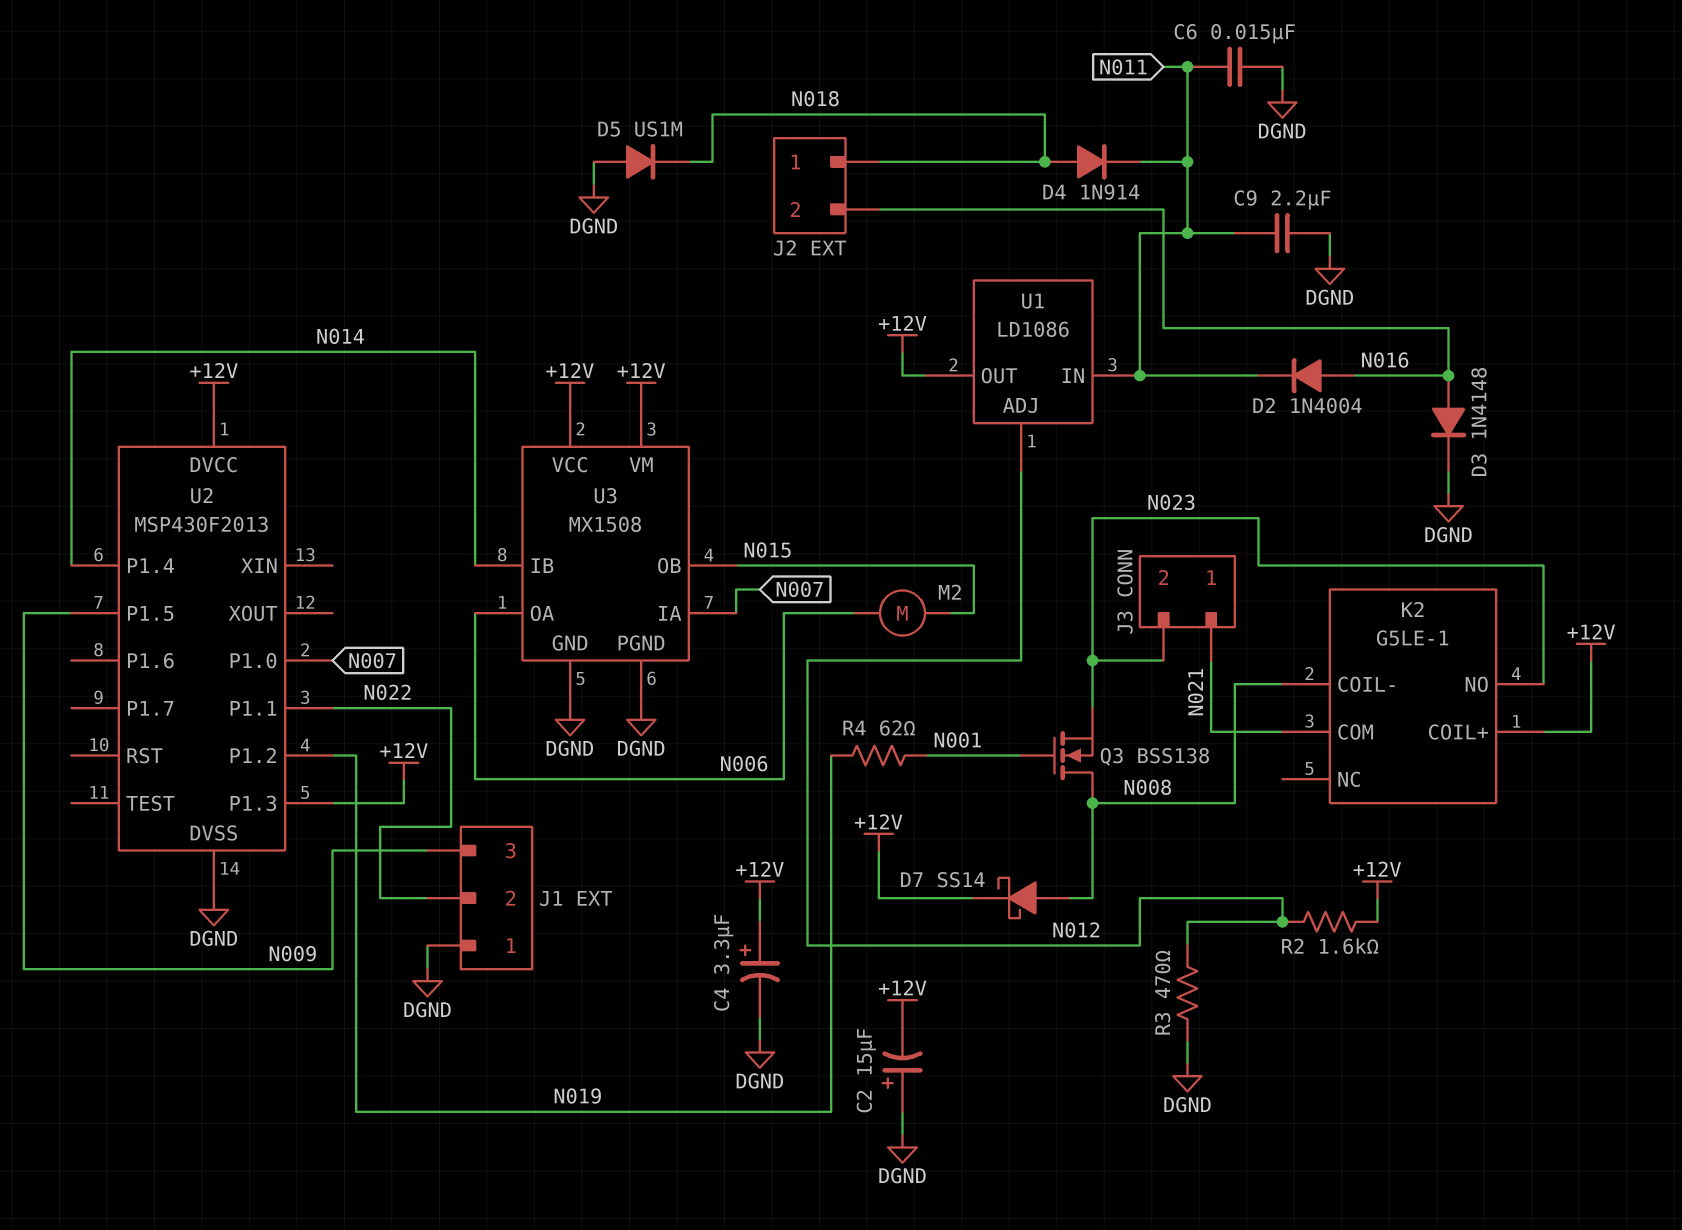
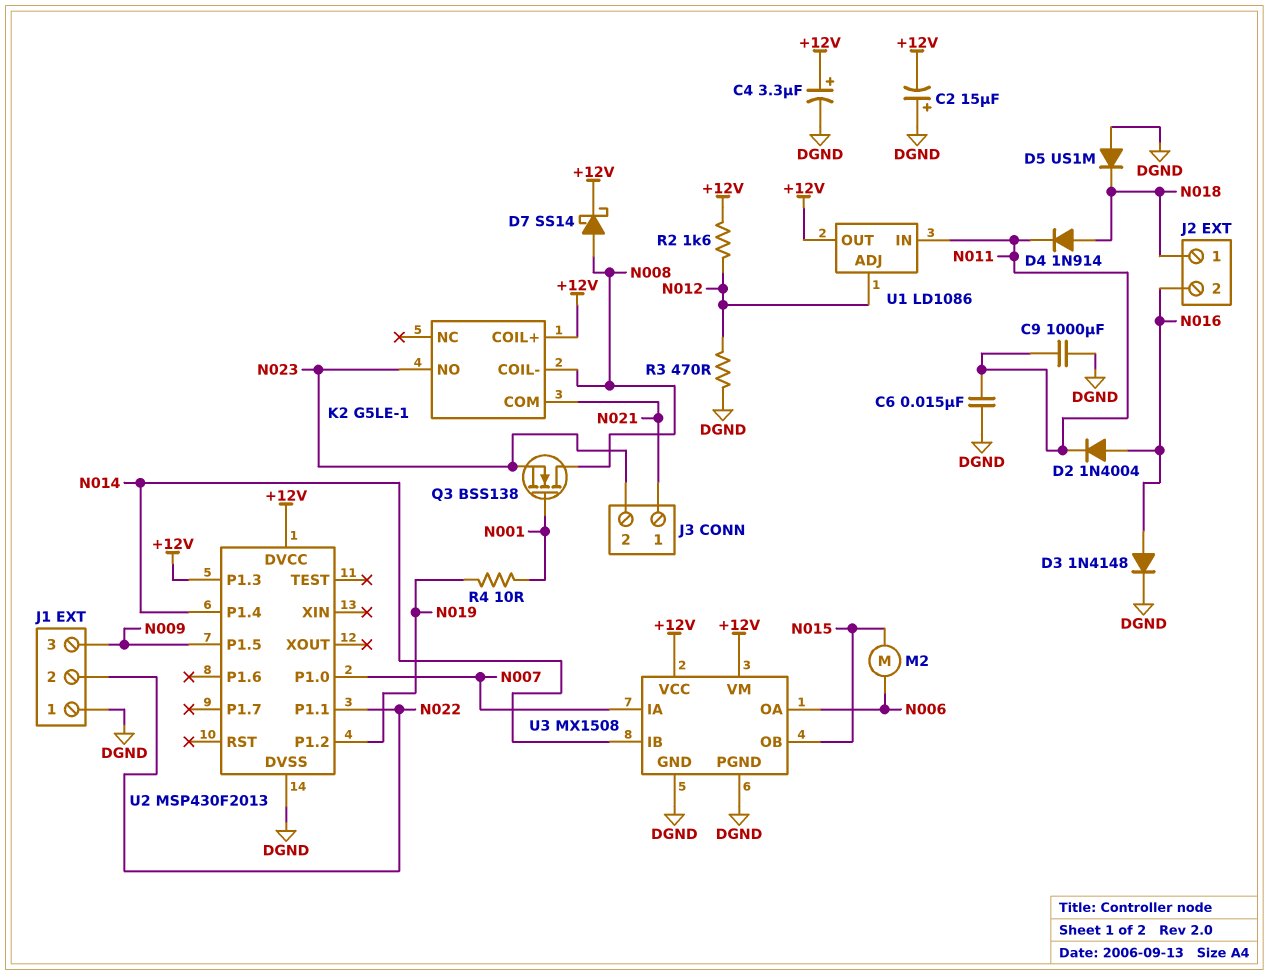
C9: 2.2uF (DGND, N011) -> 1000uF (DGND, N011)
R4: 62 (N001, N019) -> 10 (N001, N019)

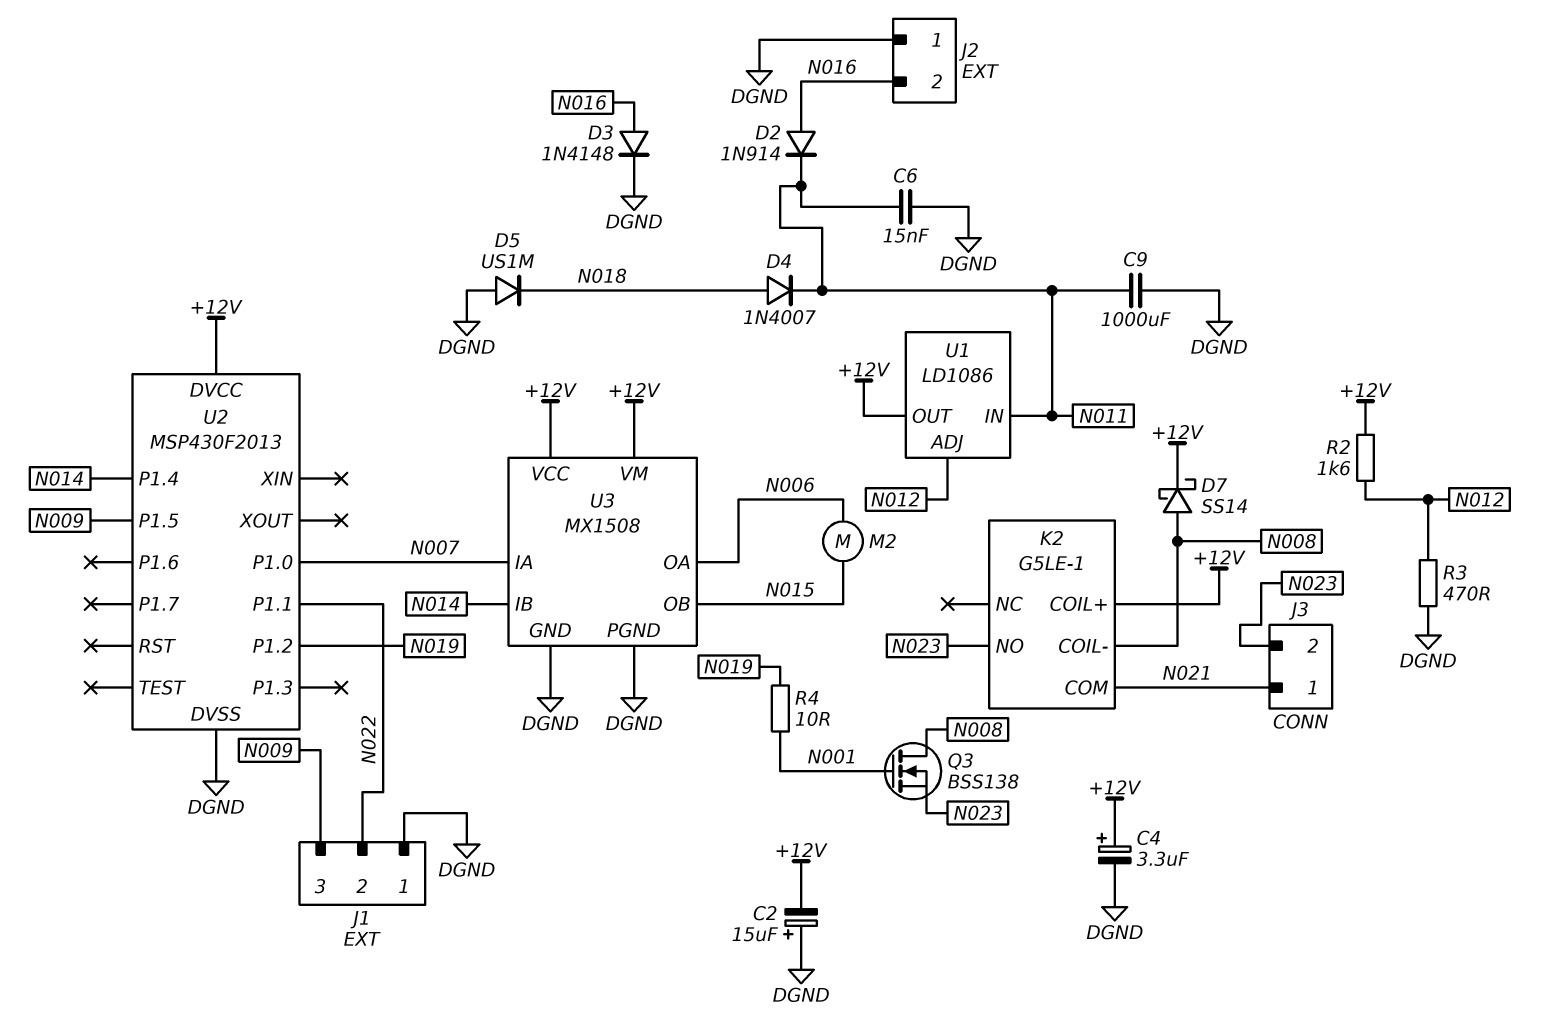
D2: diode 1N4004 (A N016, K N011) -> diode 1N914 (A N016, K N011)
D4: diode 1N914 (A N018, K N011) -> diode 1N4007 (A N018, K N011)
J2 pin 1: N018 -> DGND
U2 pin P1.3: +12V -> none

